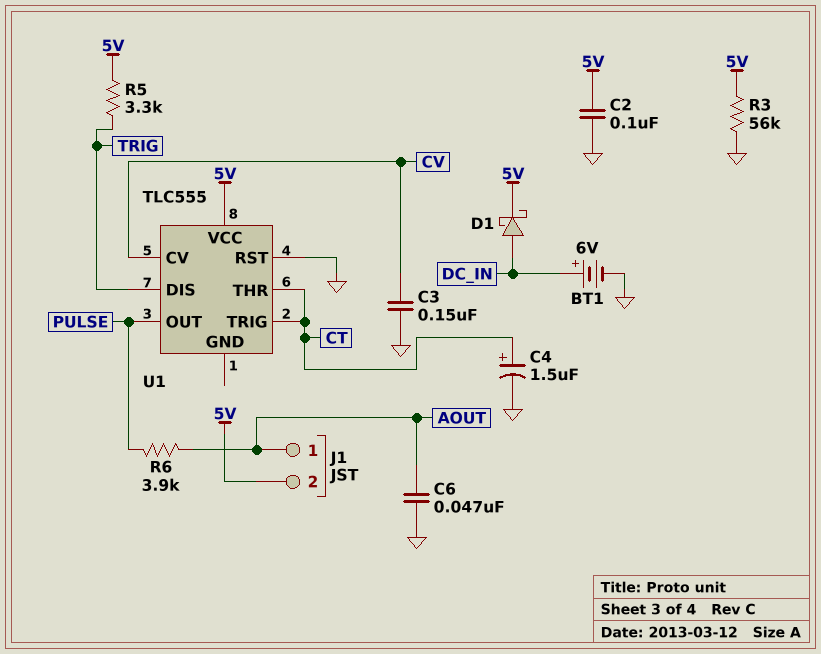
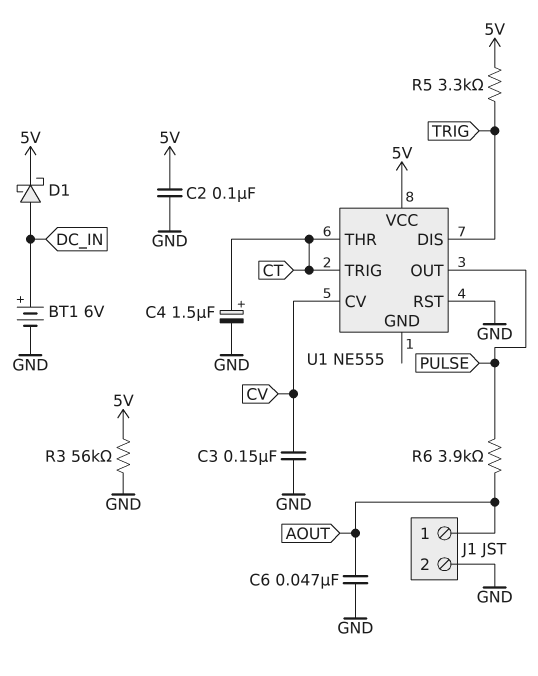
J1 pin 2: 5V -> GND
U1: TLC555 -> NE555

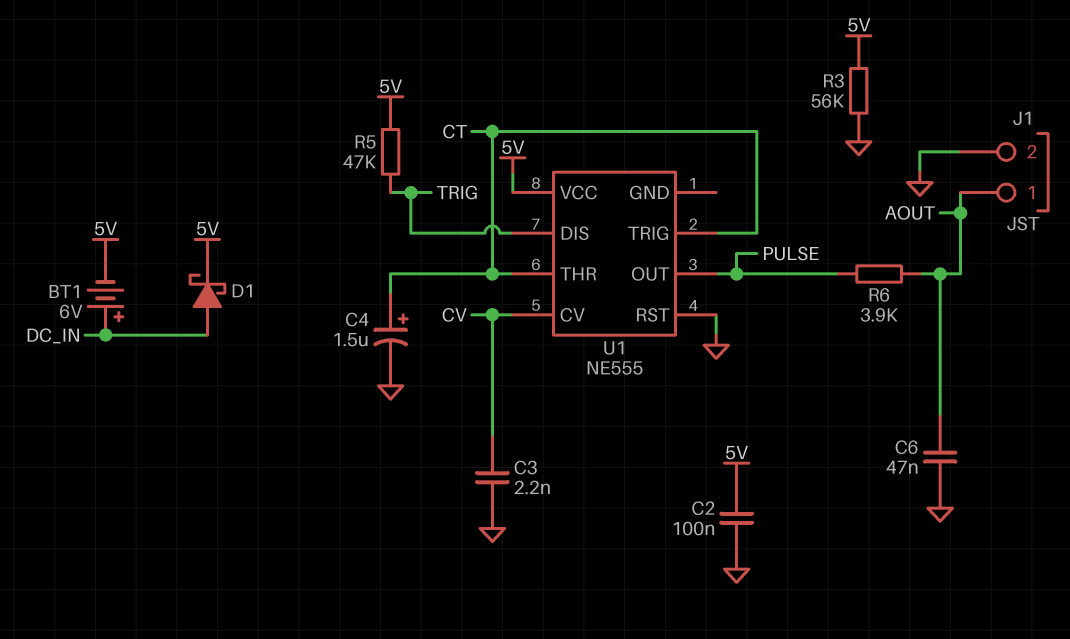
BT1: 6V (plus DC_IN, minus GND) -> 6V (plus DC_IN, minus 5V)
C3: 150nF (CV, GND) -> 2.2nF (CV, GND)
R5: 3.3k (5V, TRIG) -> 47k (5V, TRIG)

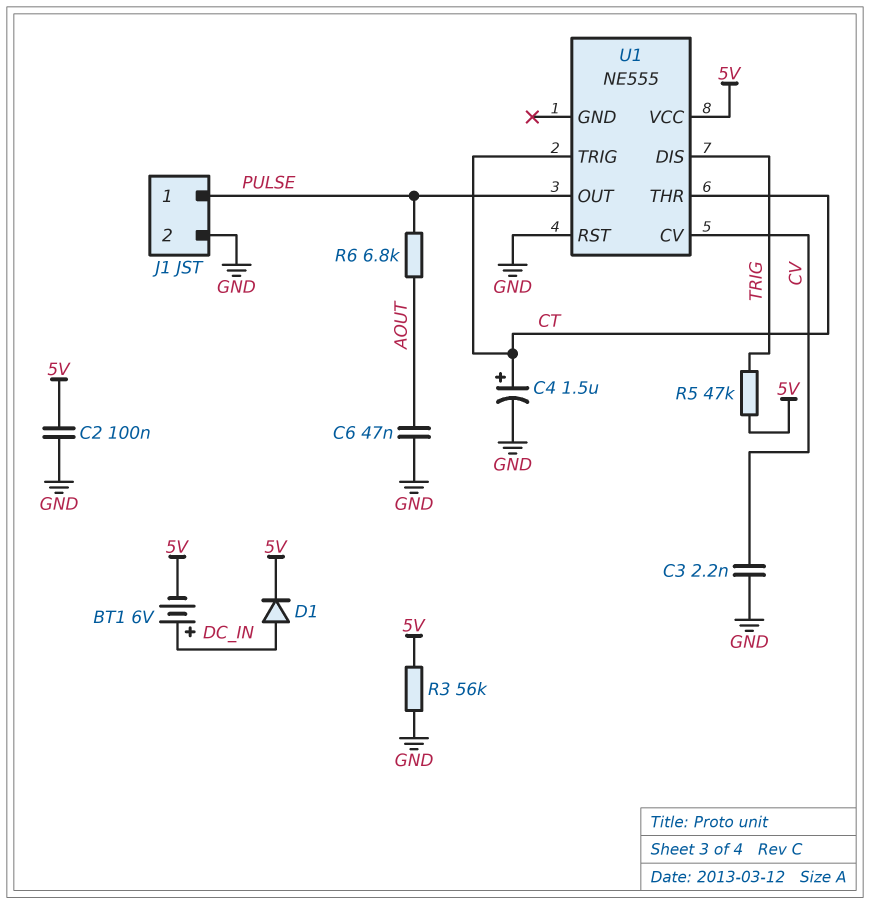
D1: schottky (A DC_IN, K 5V) -> diode (A DC_IN, K 5V)
J1 pin 1: AOUT -> PULSE
R6: 3.9k (AOUT, PULSE) -> 6.8k (AOUT, PULSE)

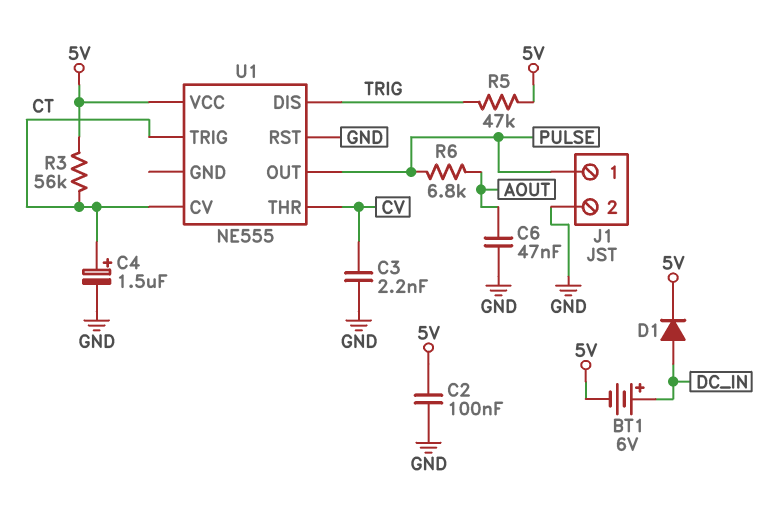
R3: 56k (5V, GND) -> 56k (5V, CT)
U1 pin CV: CV -> CT
U1 pin THR: CT -> CV

